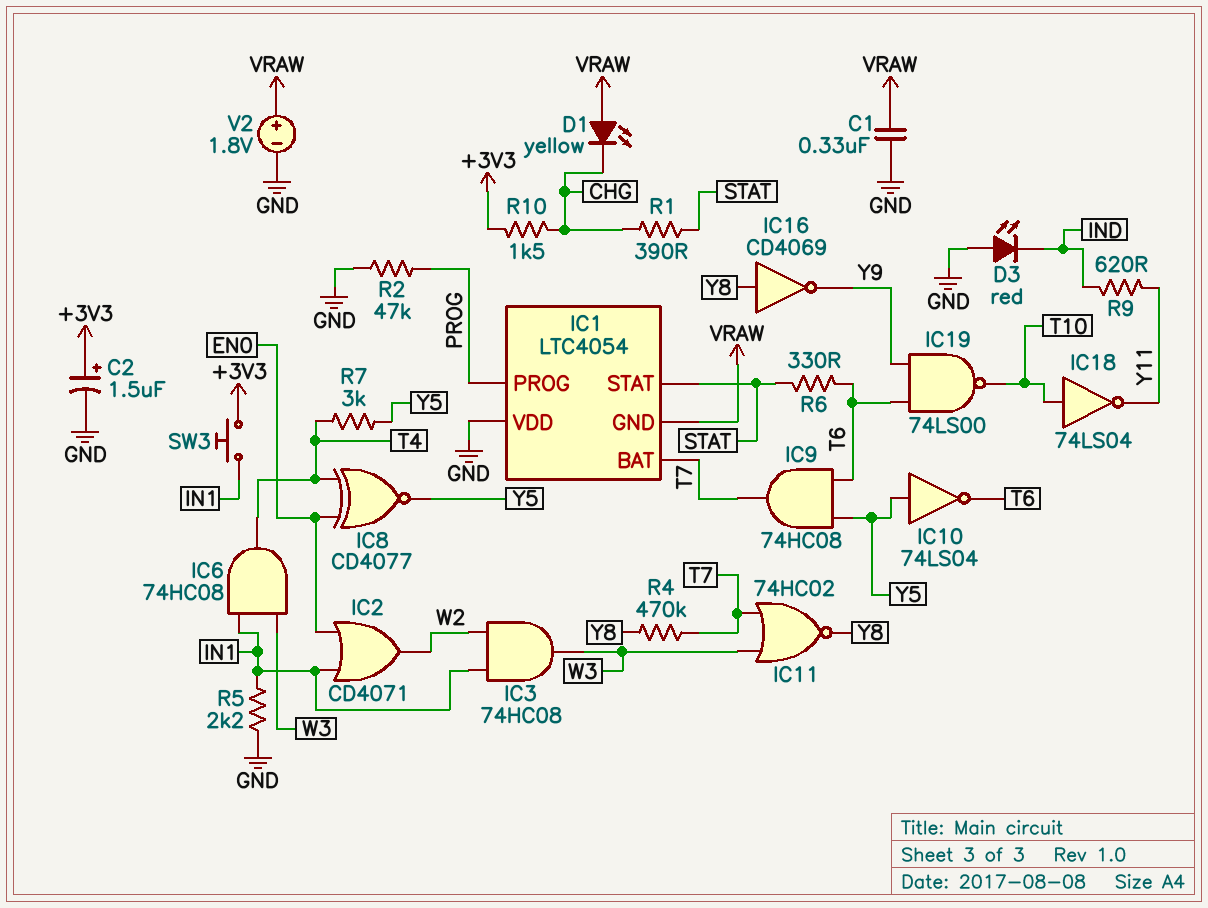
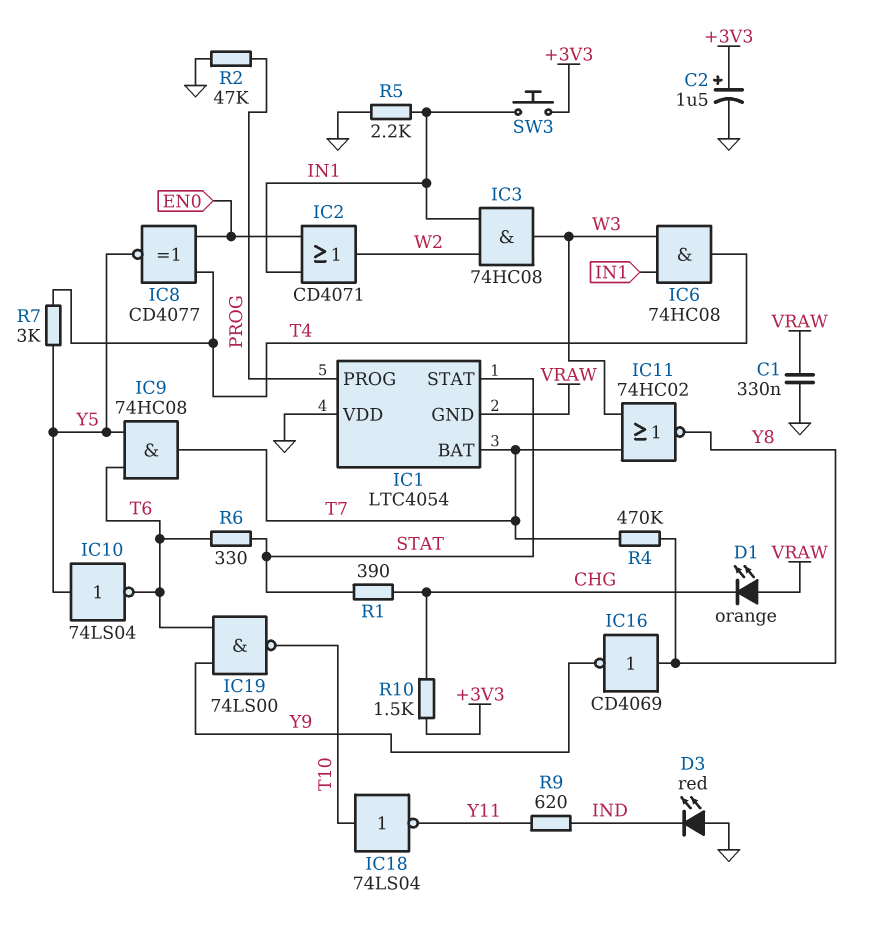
D1: LED yellow (A VRAW, K CHG) -> LED orange (A VRAW, K CHG)
V2: 1.8V (plus VRAW, minus GND) -> none

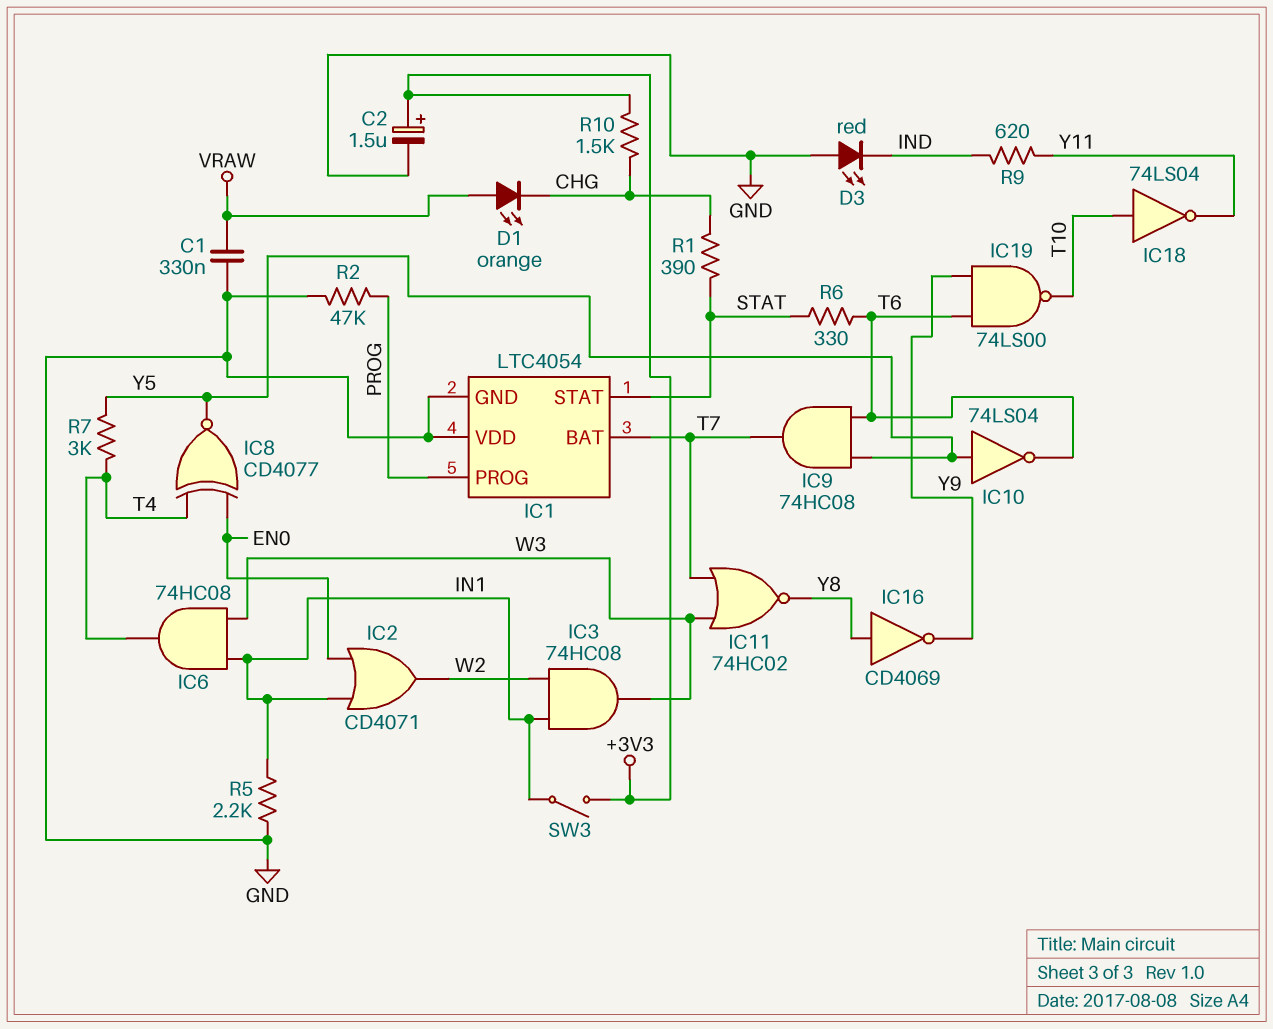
IC1 pin GND: VRAW -> GND
R4: 470k (T7, Y8) -> none
SW3: button (+3V3, IN1) -> switch (+3V3, IN1)

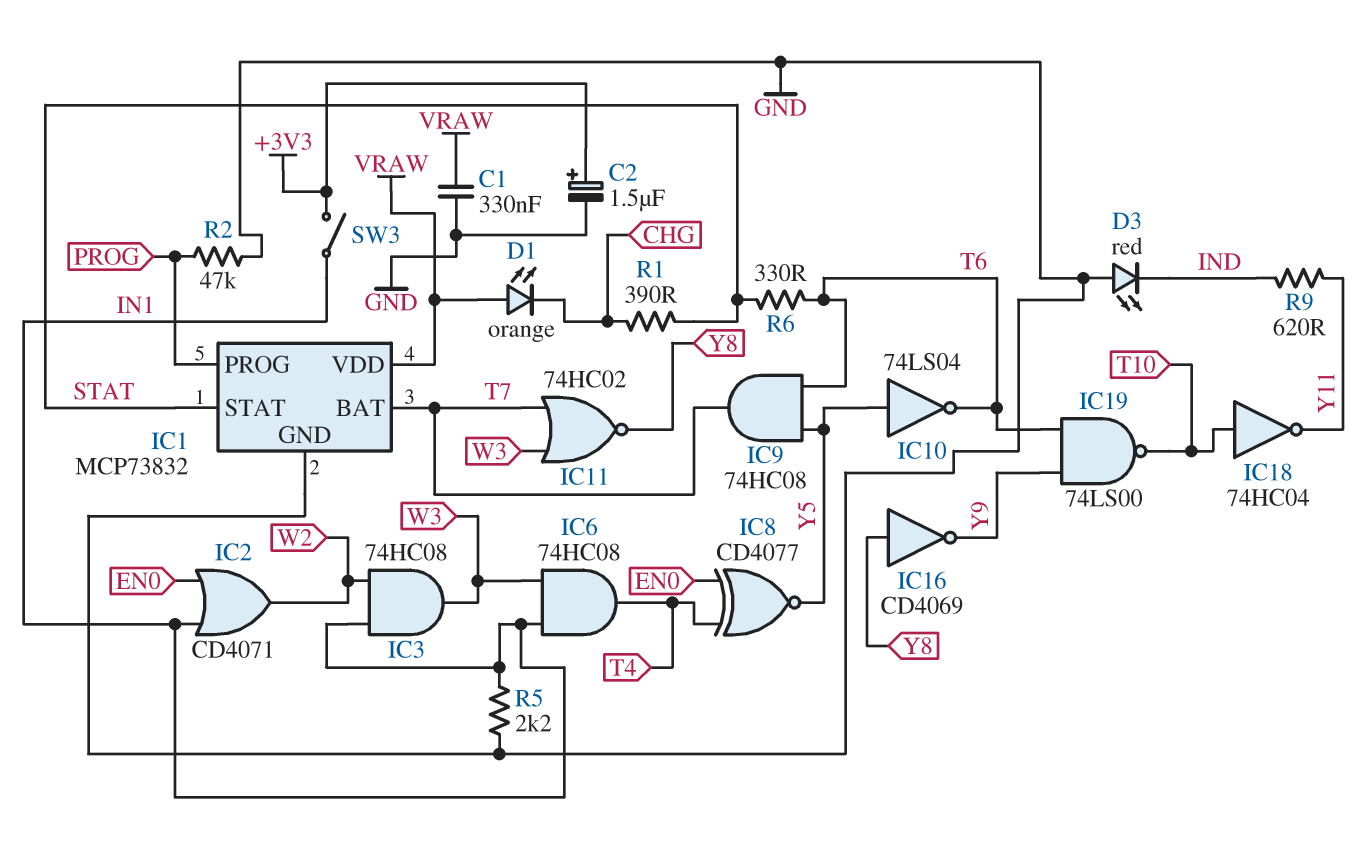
IC1: LTC4054 -> MCP73832
IC1 pin VDD: GND -> VRAW
IC18: NOT 74LS04 (in T10, out Y11) -> NOT 74HC04 (in T10, out Y11)
R7: 3k (T4, Y5) -> none
R10: 1.5k (+3V3, CHG) -> none

